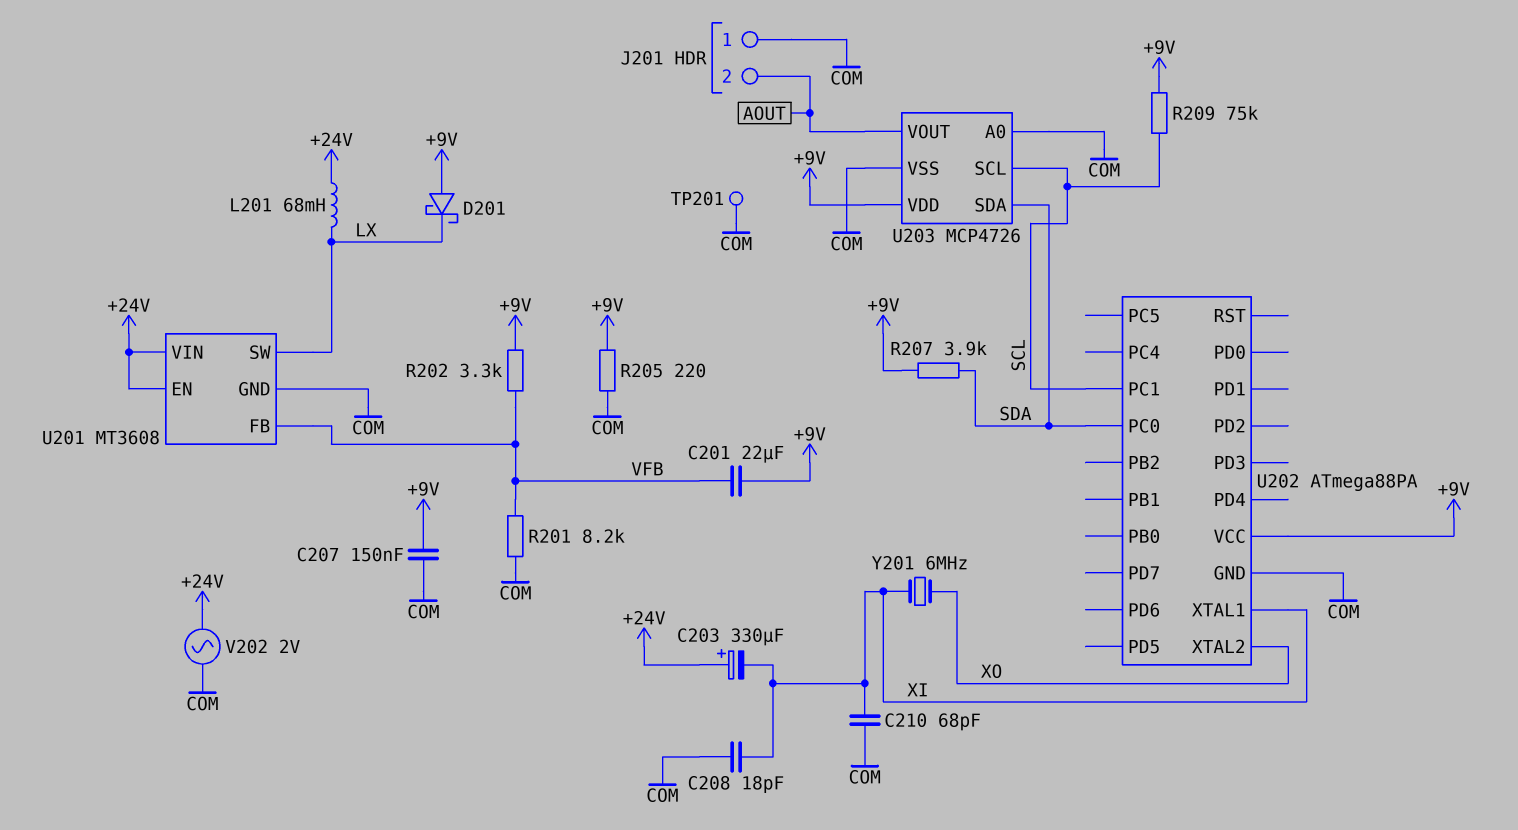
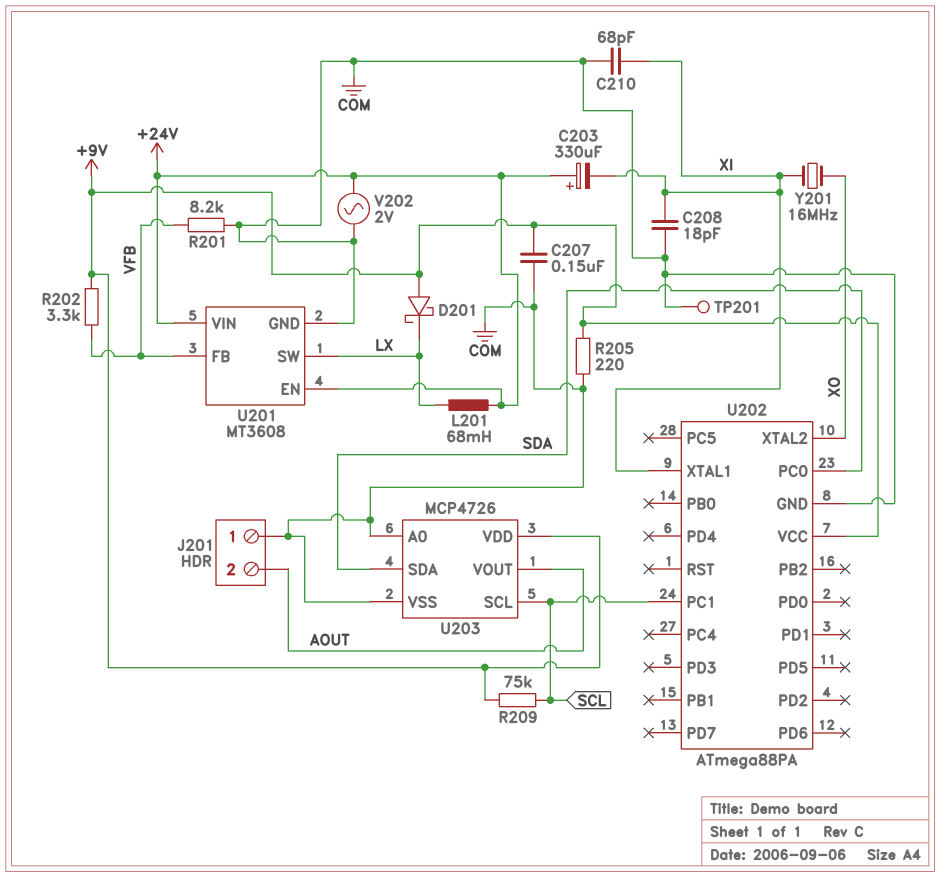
C201: 22uF (+9V, VFB) -> none
R207: 3.9k (+9V, SDA) -> none
Y201: 6MHz (XI, XO) -> 16MHz (XI, XO)

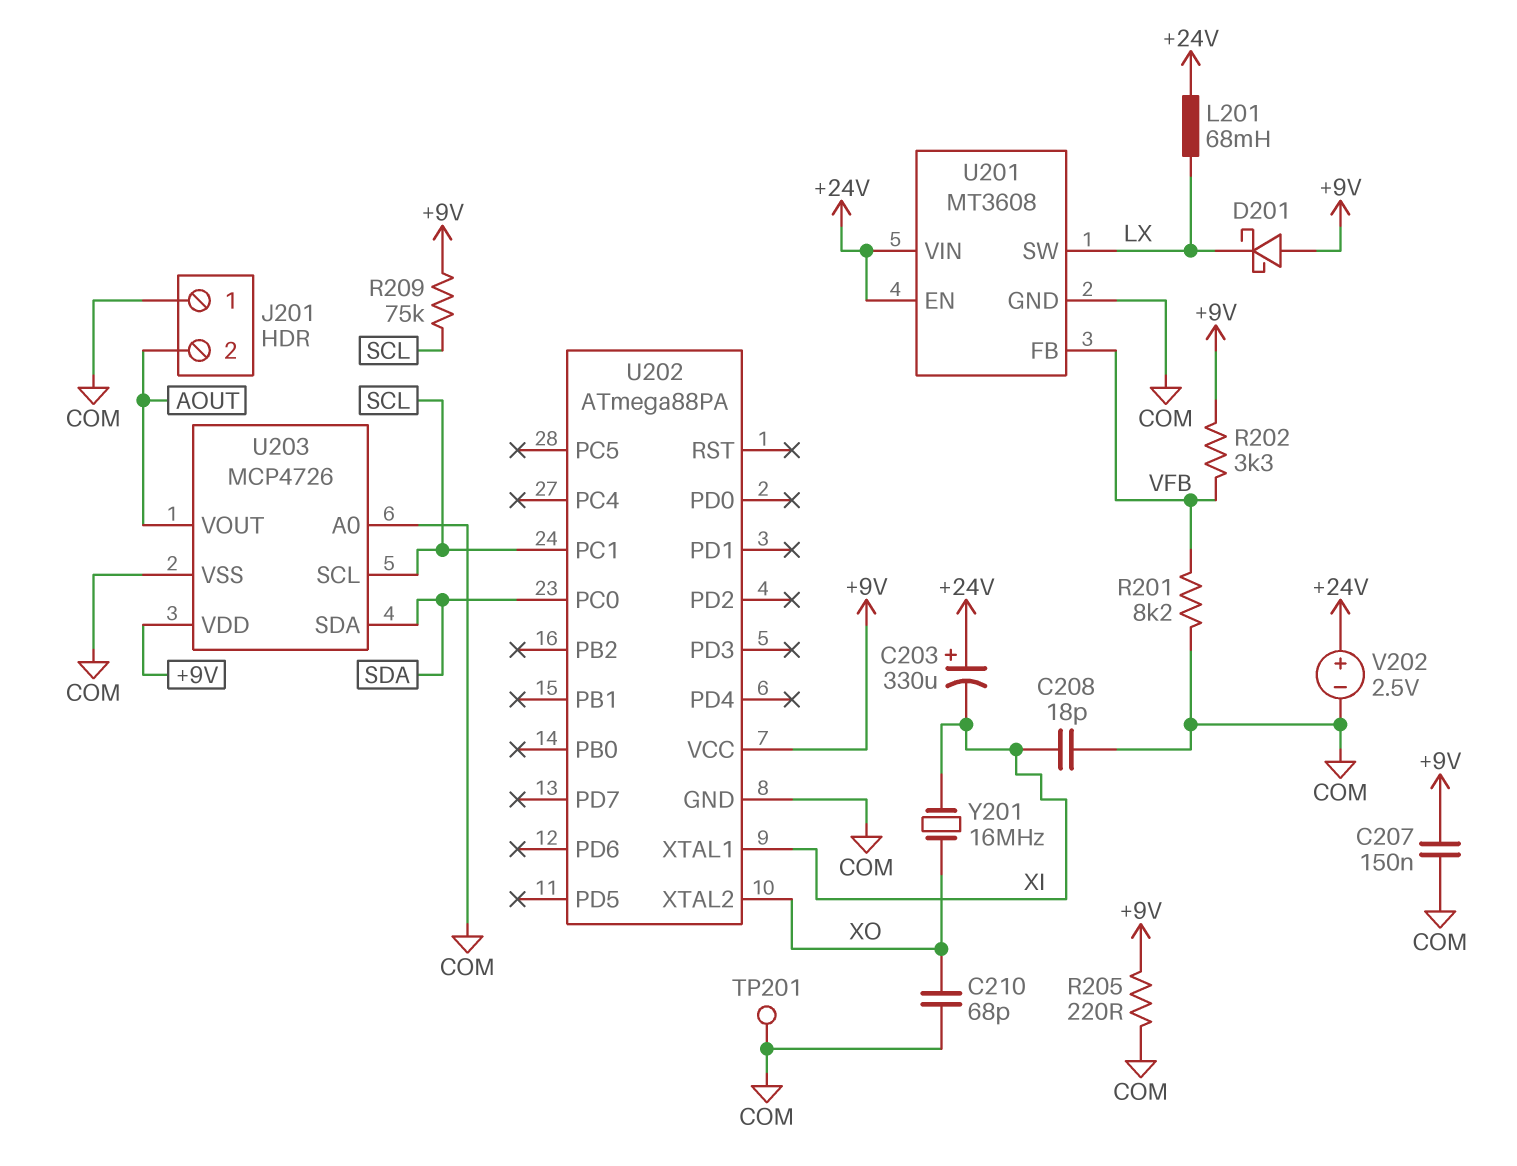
C210: 68pF (COM, XI) -> 68pF (COM, XO)
V202: AC 2V (+24V, COM) -> 2.5V (plus +24V, minus COM)

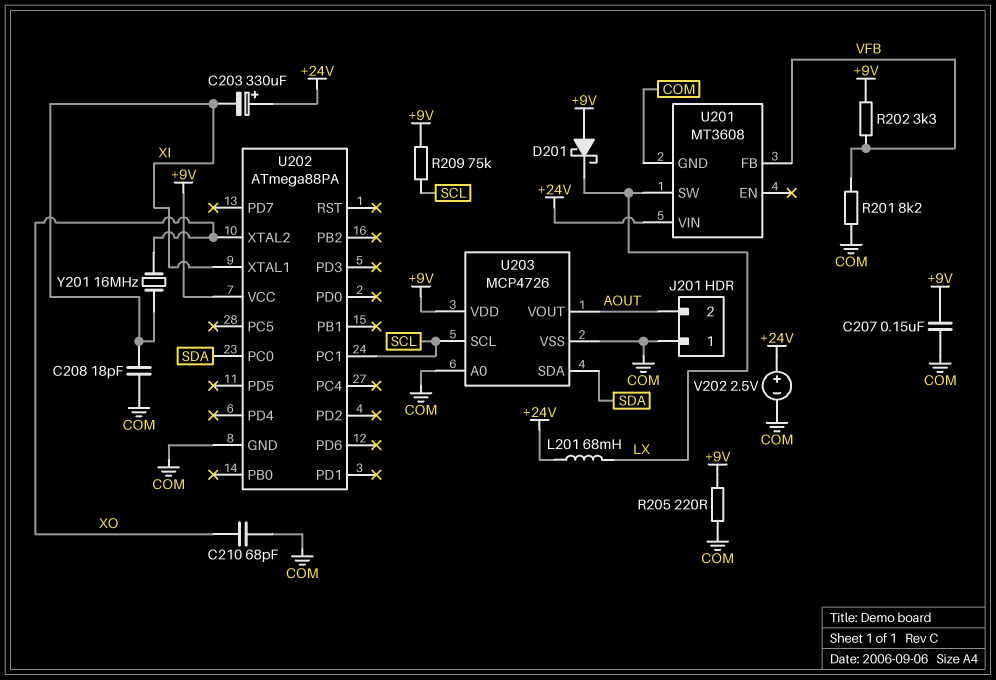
TP201: test point (COM) -> none
U201 pin EN: +24V -> none

